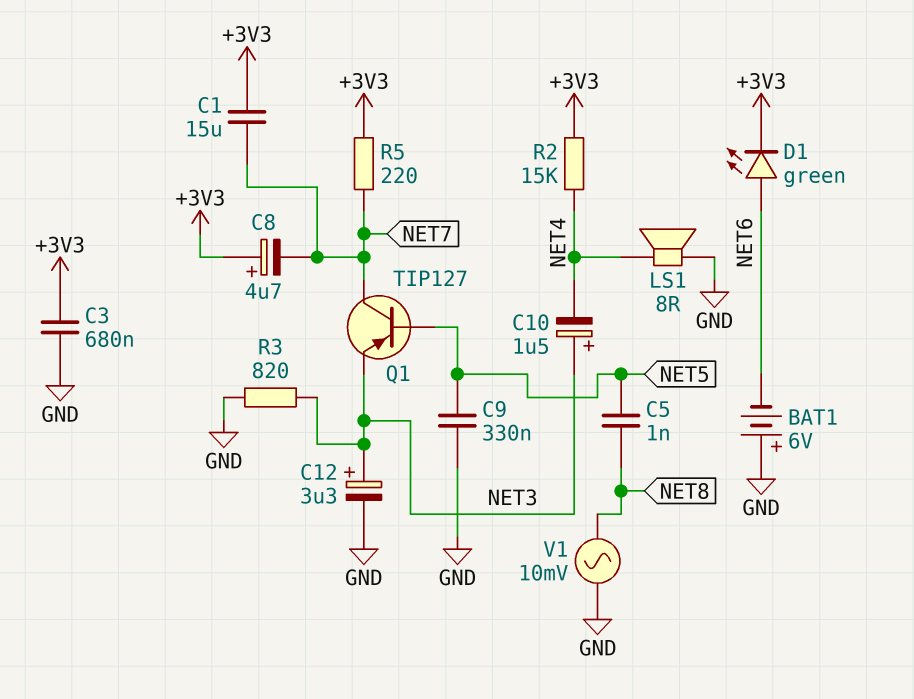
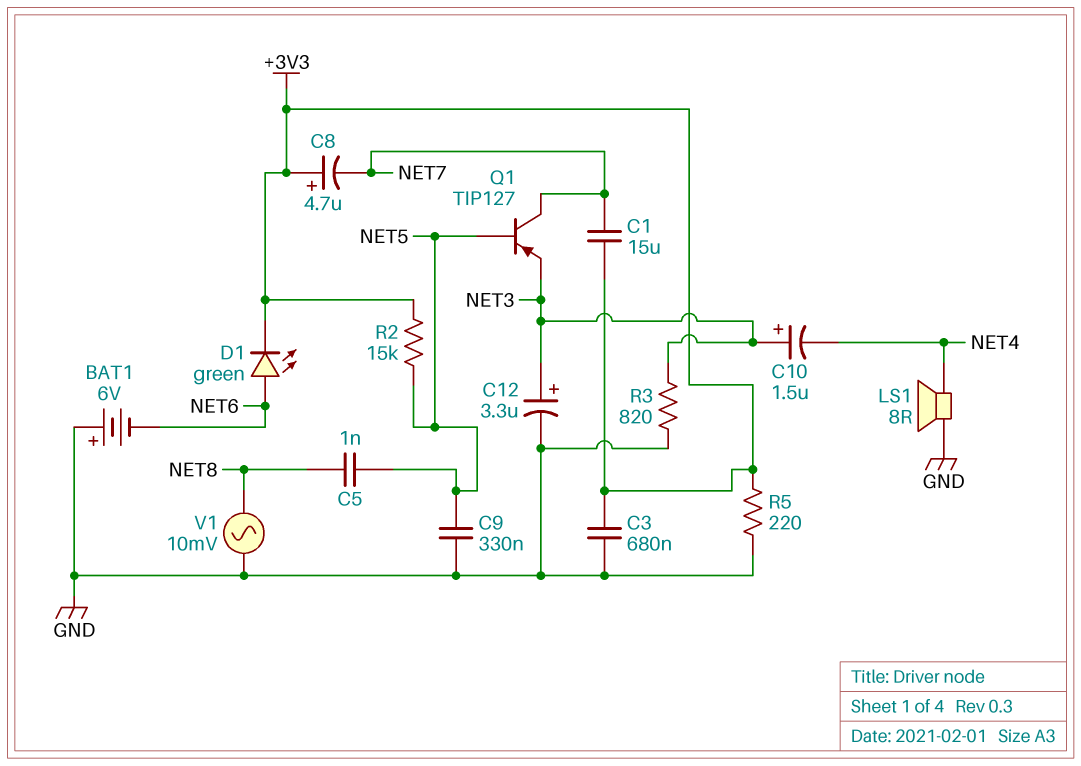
R2: 15k (+3V3, NET4) -> 15k (+3V3, NET5)
R5: 220 (+3V3, NET7) -> 220 (+3V3, GND)

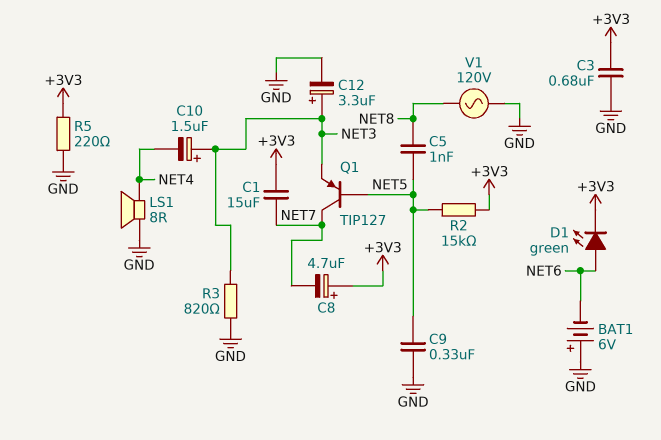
V1: AC 10mV (GND, NET8) -> AC 120V (GND, NET8)

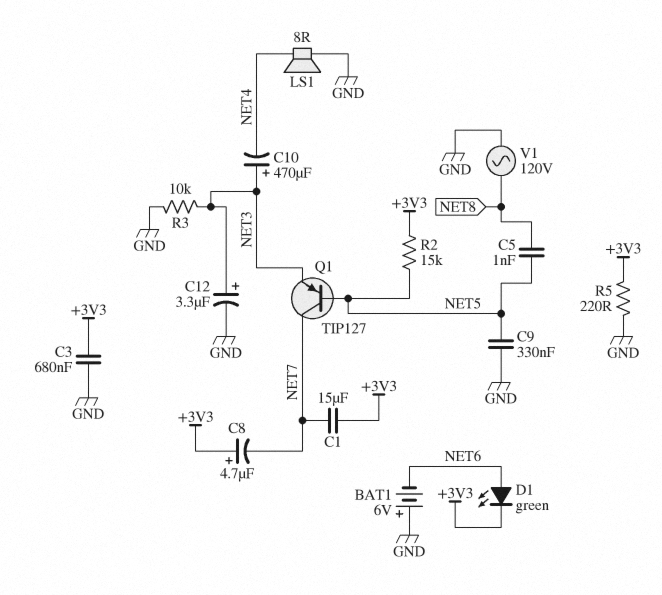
C10: 1.5uF (plus NET3, minus NET4) -> 470uF (plus NET3, minus NET4)
R3: 820 (GND, NET3) -> 10k (GND, NET3)

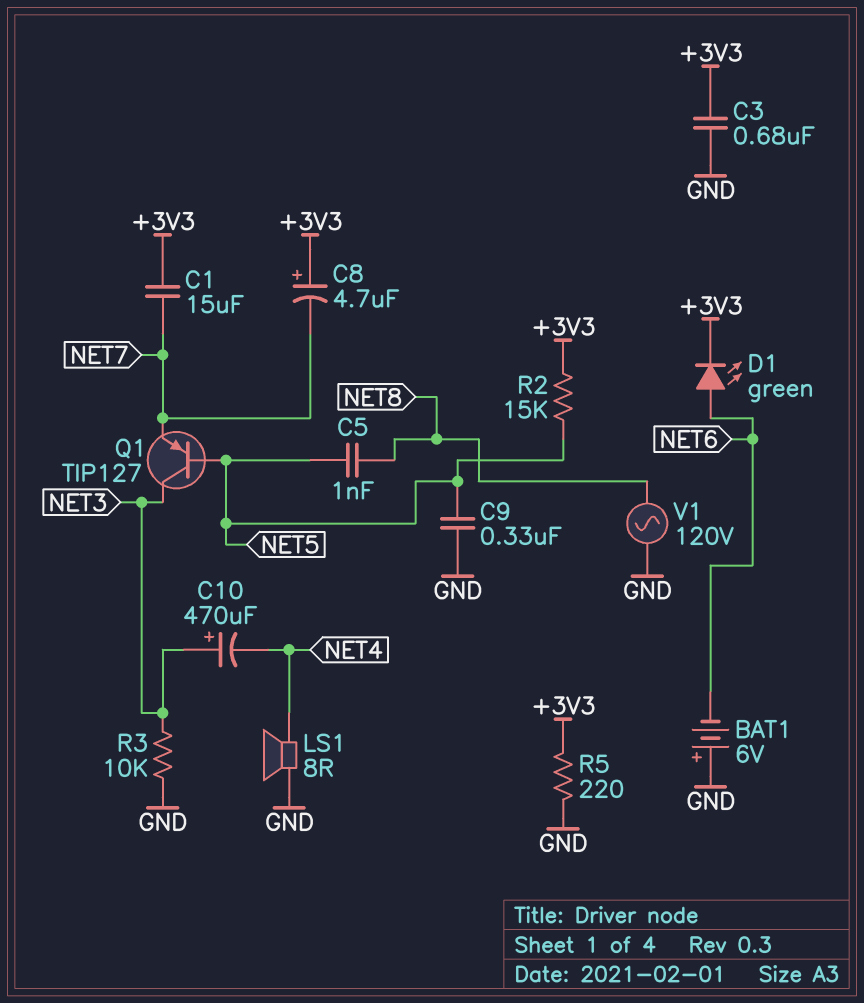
C12: 3.3uF (plus NET3, minus GND) -> none
Q1: PNP TIP127 (B NET5, C NET7, E NET3) -> PNP TIP127 (B NET5, C NET3, E NET7)

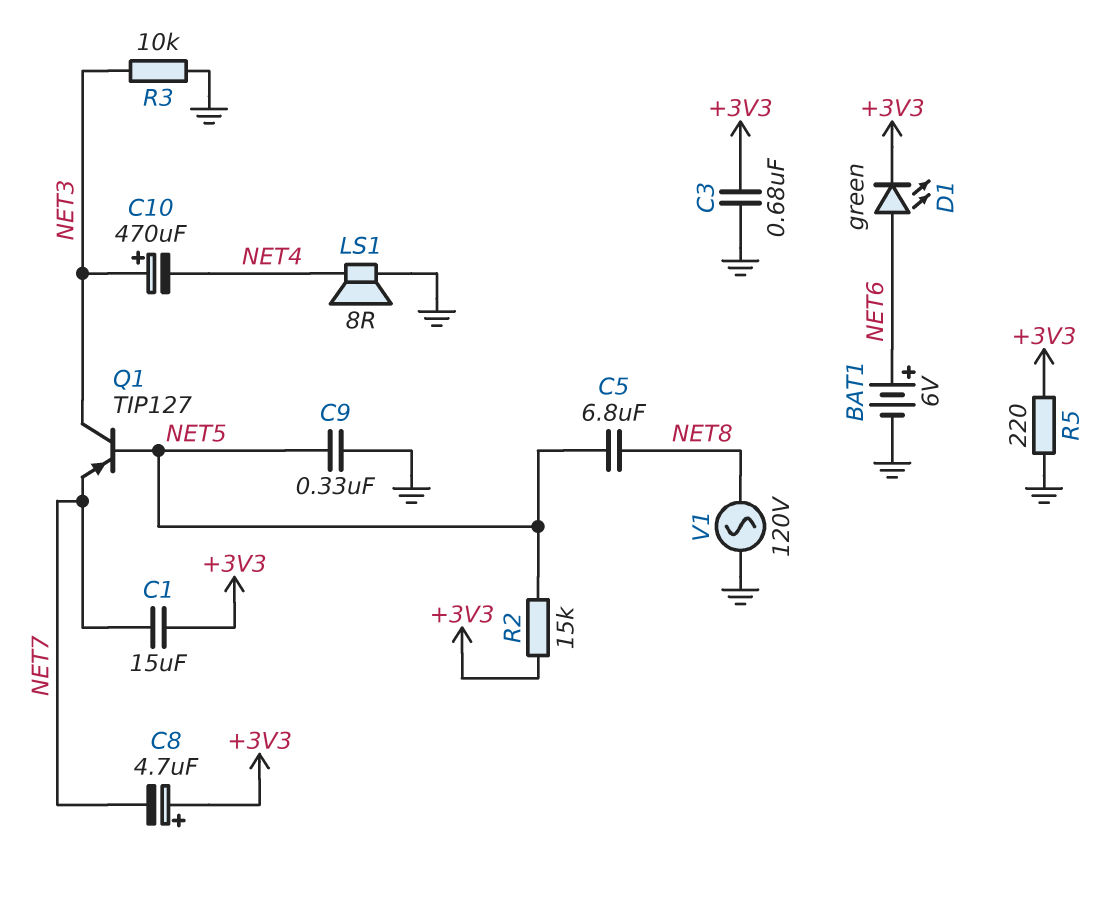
BAT1: 6V (plus GND, minus NET6) -> 6V (plus NET6, minus GND)
C5: 1nF (NET5, NET8) -> 6.8uF (NET5, NET8)

